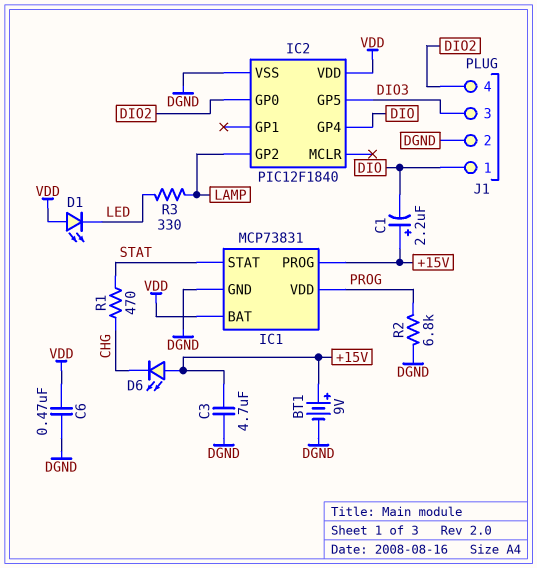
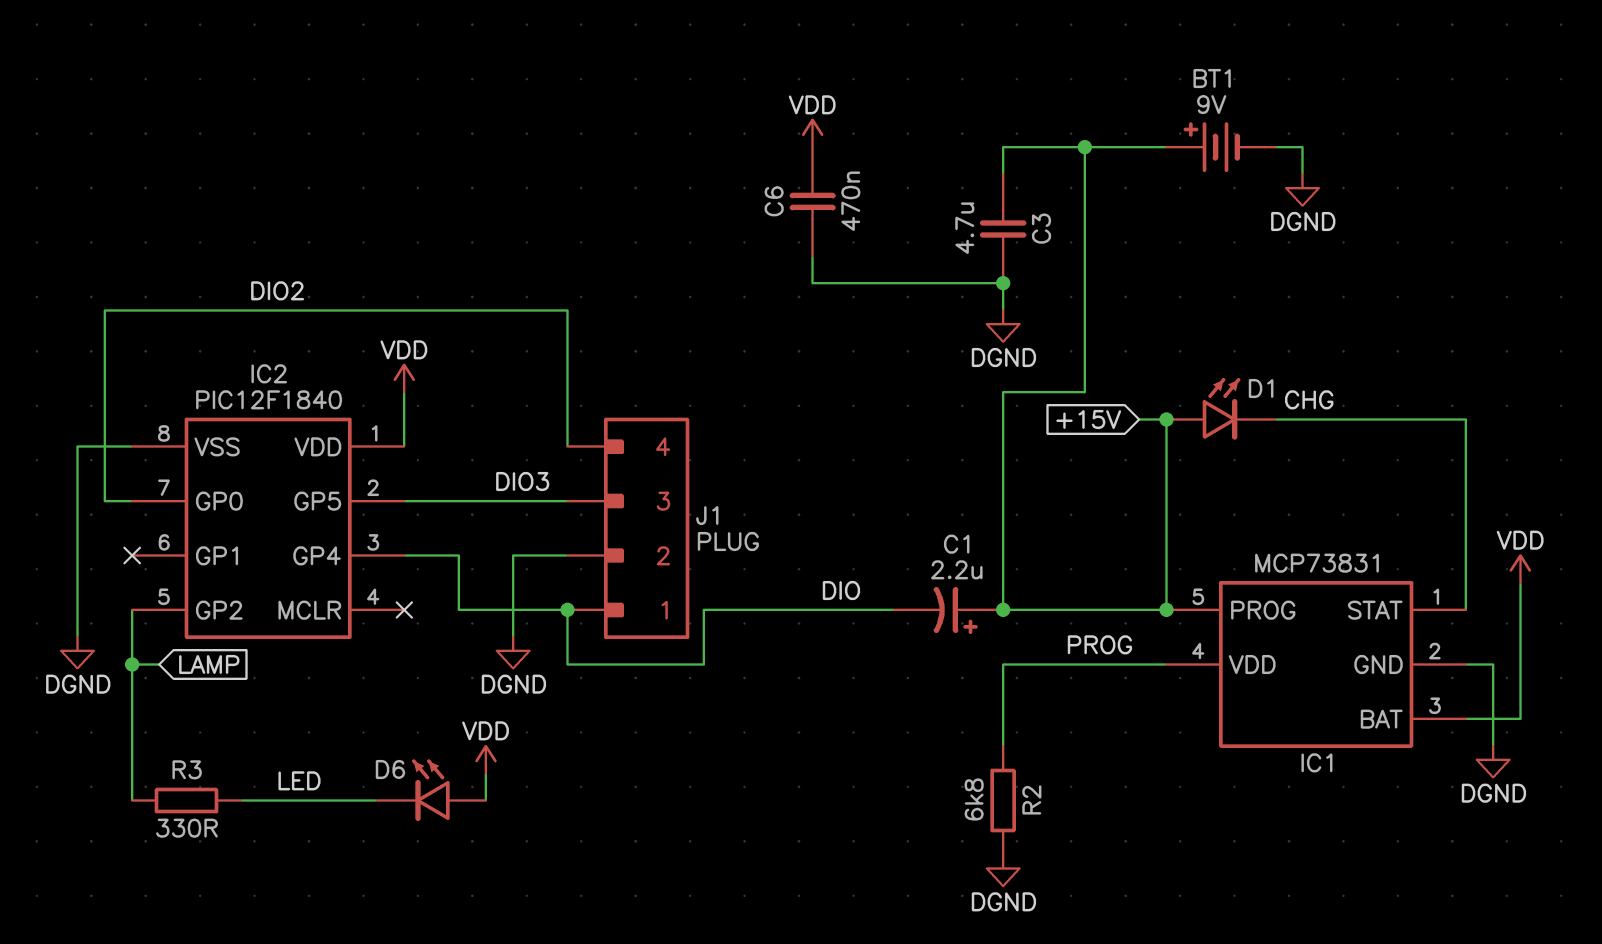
D1: LED (A VDD, K LED) -> LED (A +15V, K CHG)
D6: LED (A +15V, K CHG) -> LED (A VDD, K LED)
IC1 pin STAT: STAT -> CHG
R1: 470 (CHG, STAT) -> none

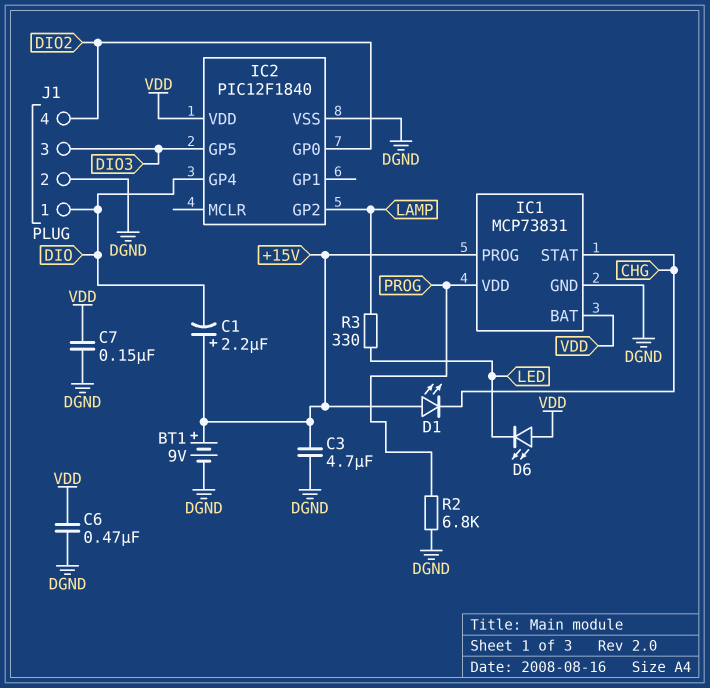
C7: none -> 150nF (DGND, VDD)

